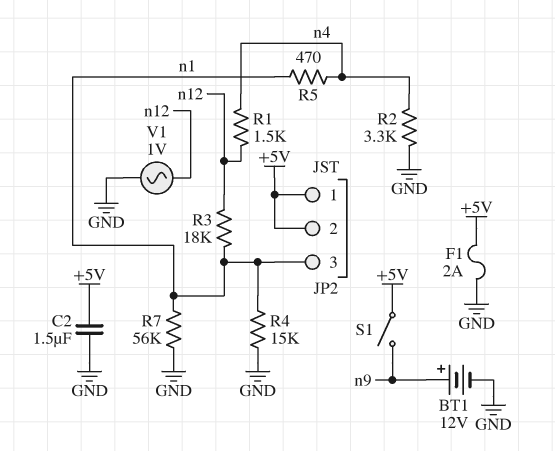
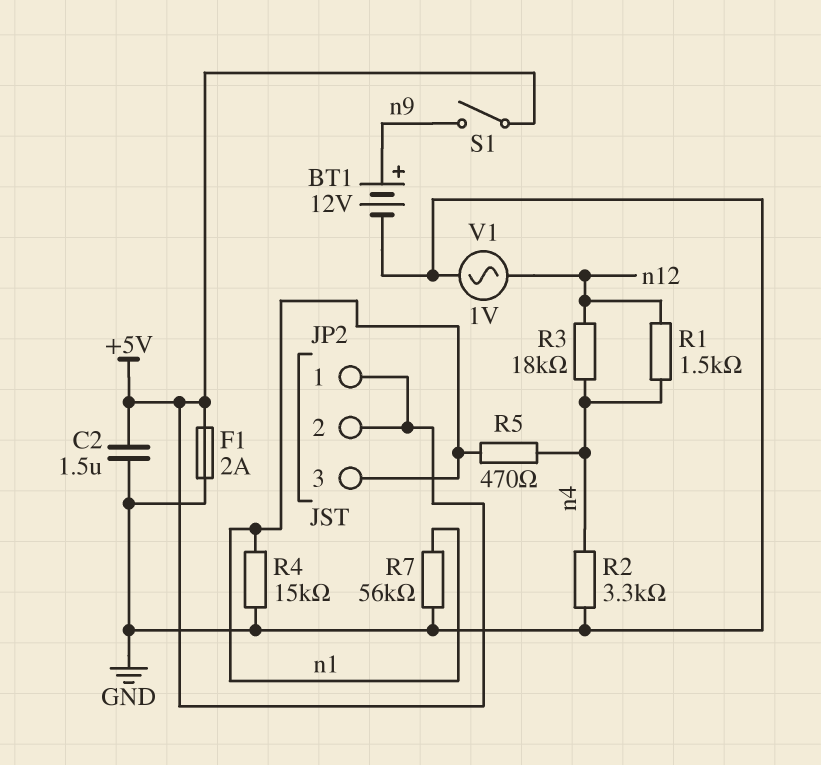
R3: 18k (n1, n12) -> 18k (n4, n12)

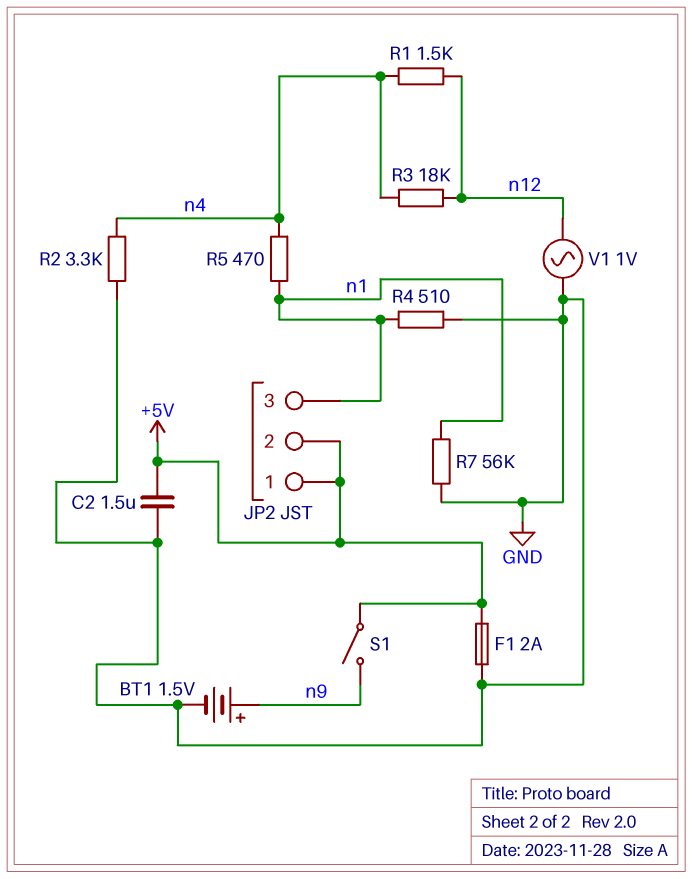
BT1: 12V (plus n9, minus GND) -> 1.5V (plus n9, minus GND)
R4: 15k (GND, n1) -> 510 (GND, n1)

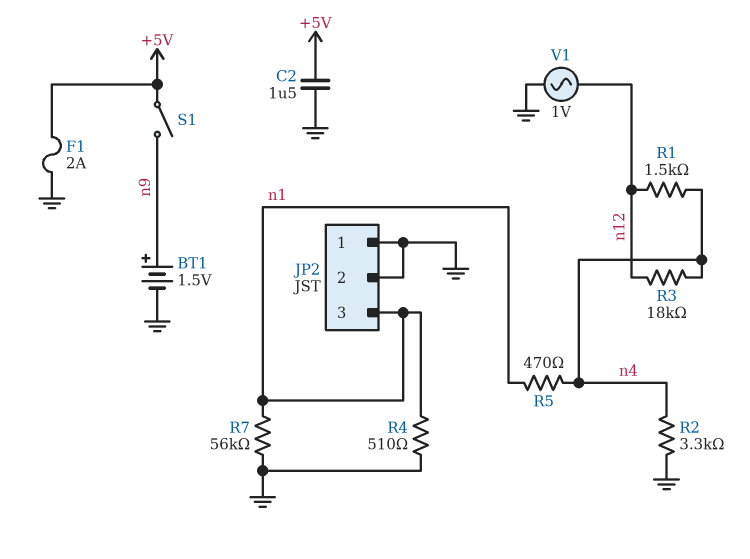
JP2 pin 1: +5V -> GND
JP2 pin 2: +5V -> GND

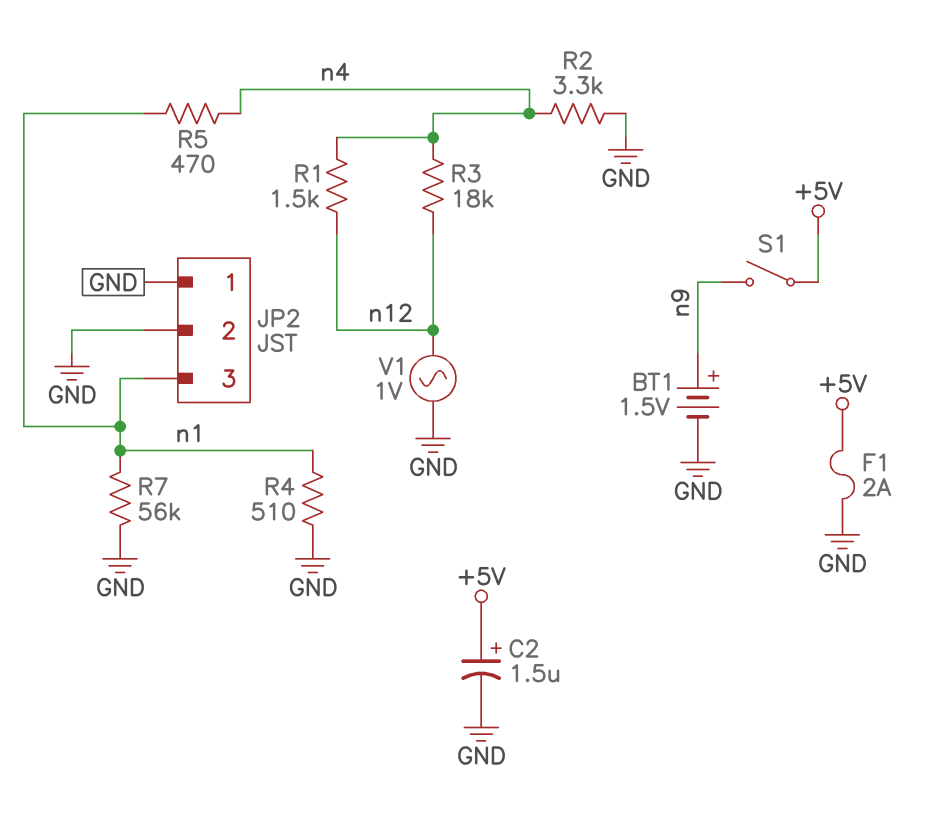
C2: 1.5uF (+5V, GND) -> 1.5uF (plus +5V, minus GND)

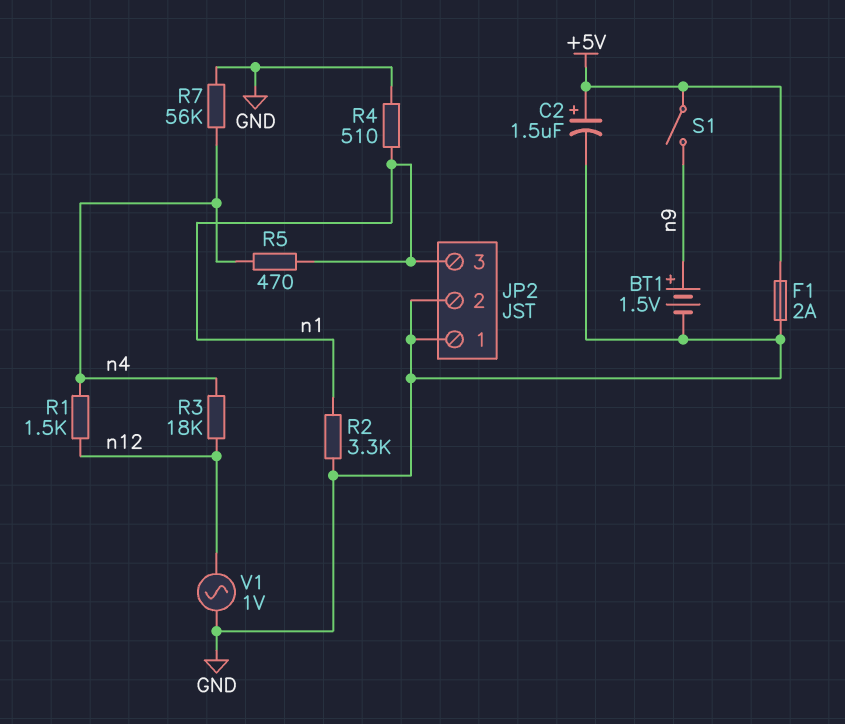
R2: 3.3k (GND, n4) -> 3.3k (GND, n1)
R7: 56k (GND, n1) -> 56k (GND, n4)

